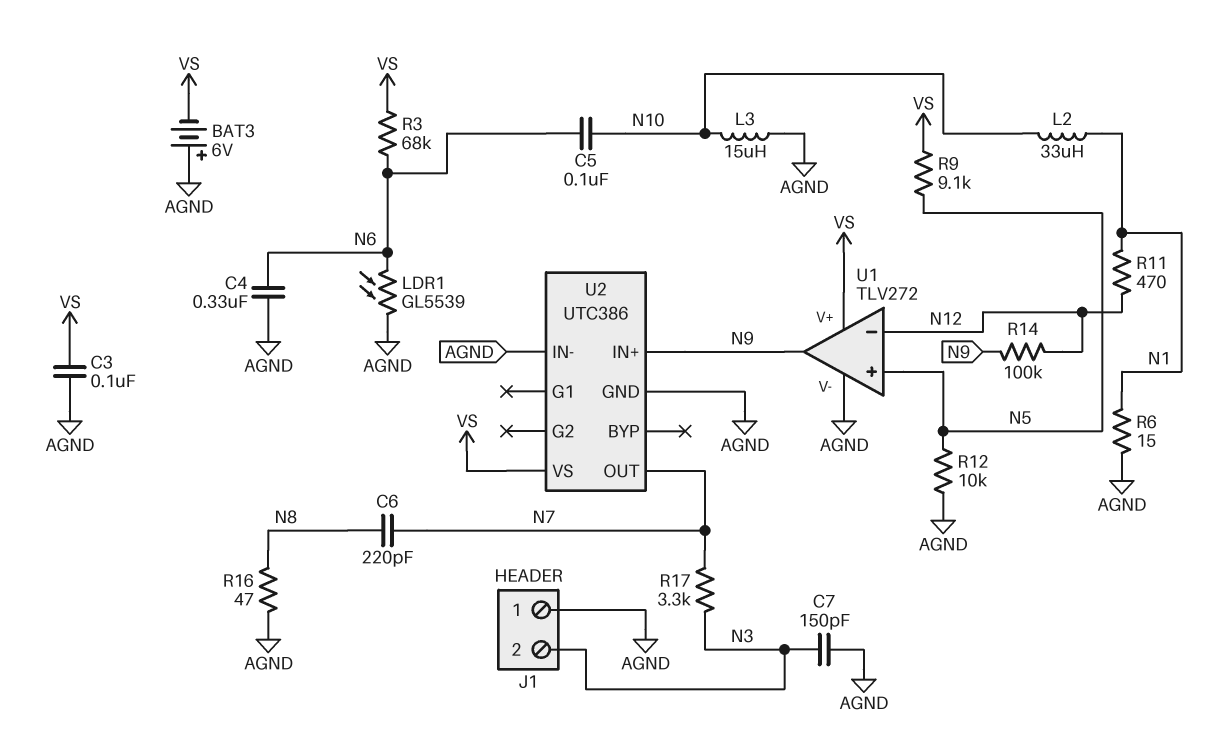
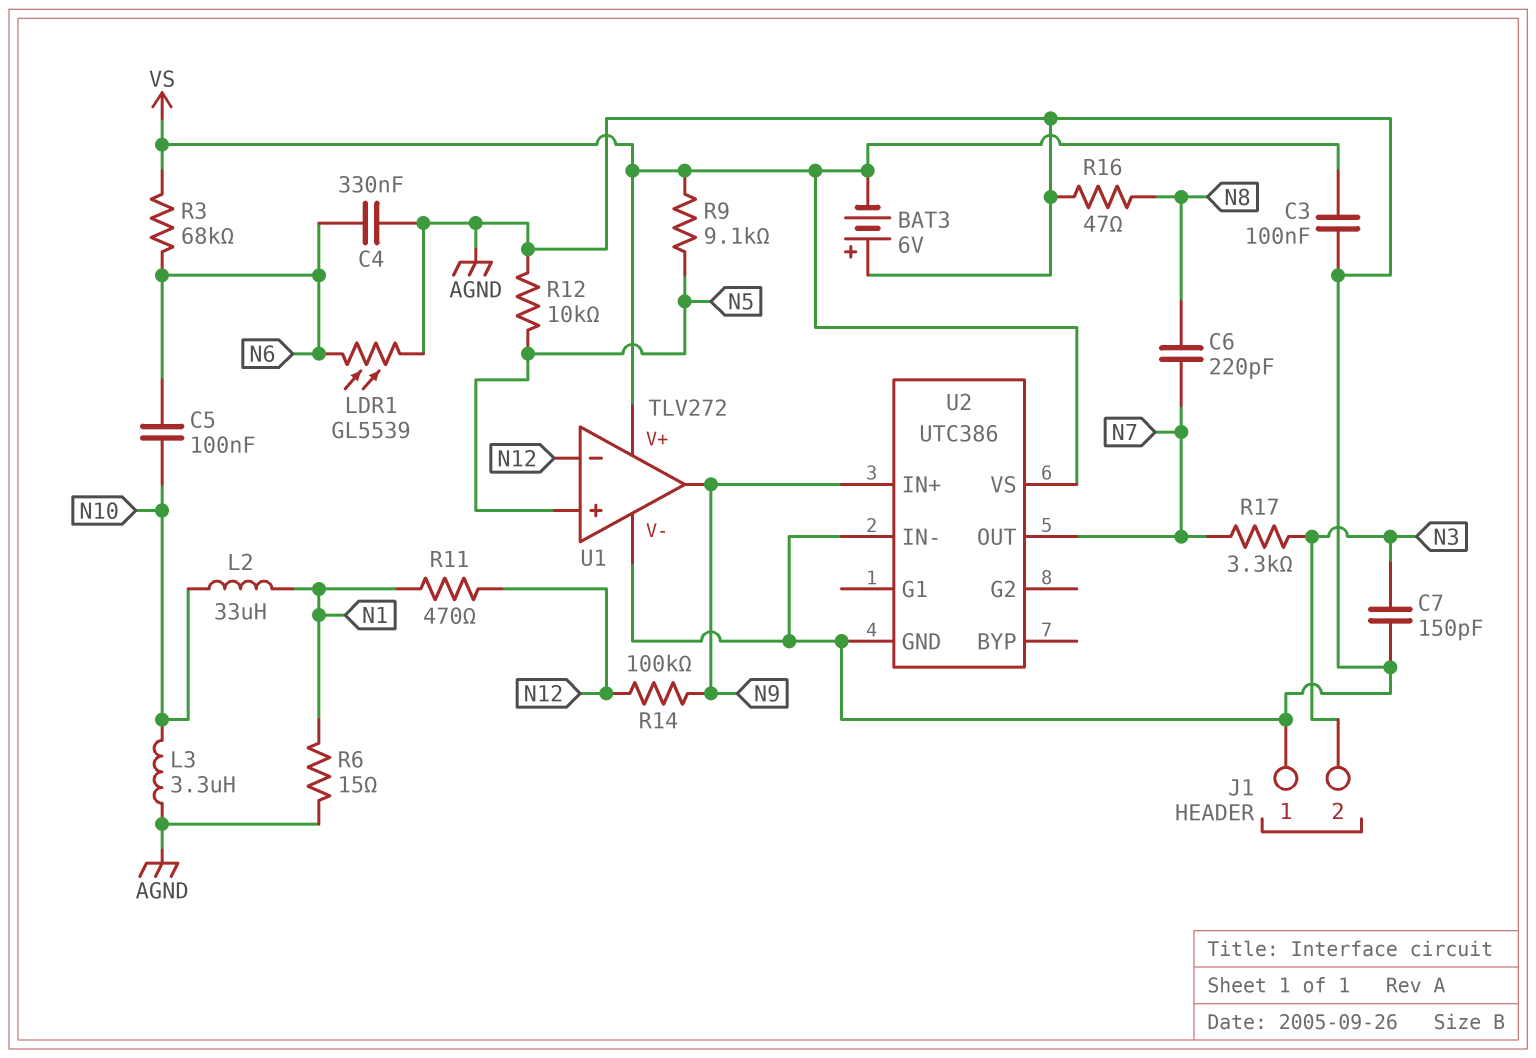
L3: 15uH (AGND, N10) -> 3.3uH (AGND, N10)

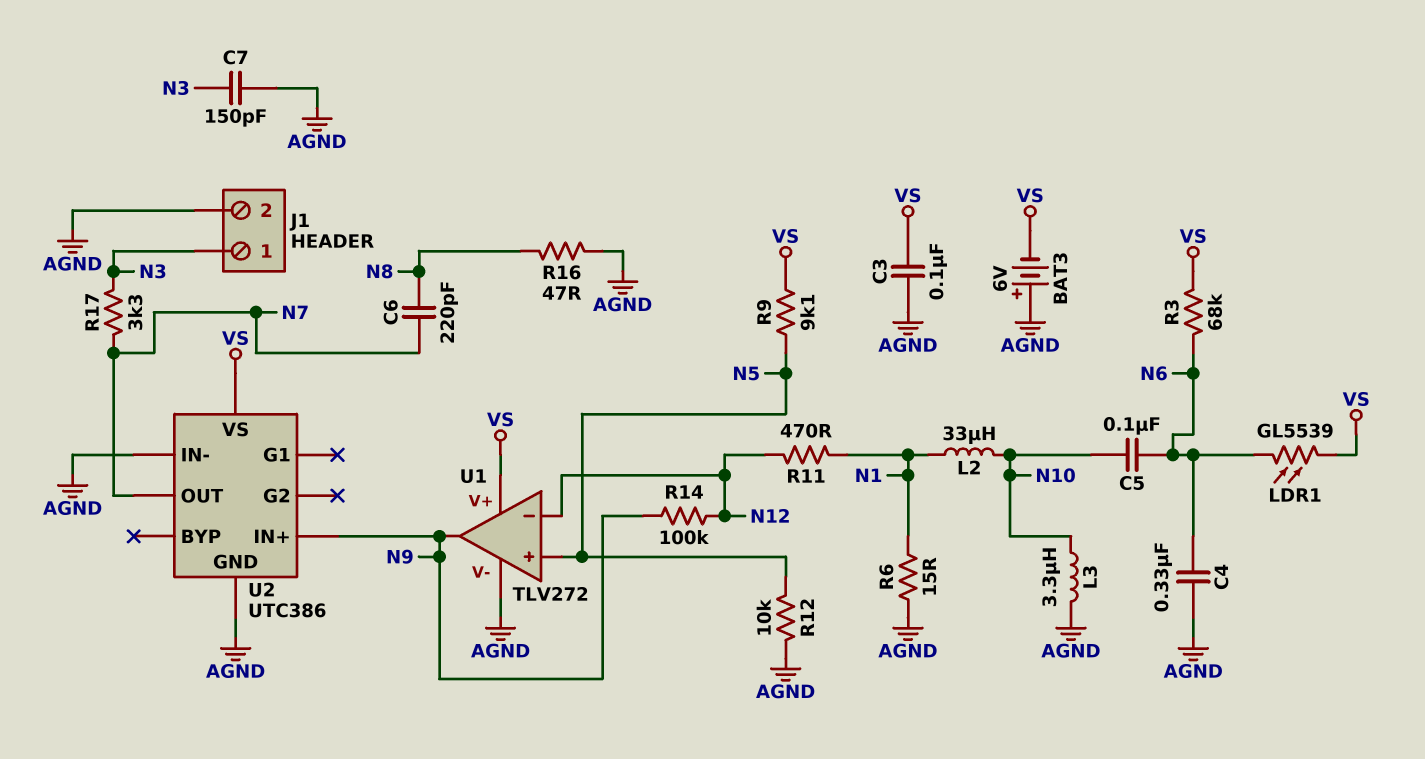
J1 pin 1: AGND -> N3
J1 pin 2: N3 -> AGND
LDR1: GL5539 (AGND, N6) -> GL5539 (N6, VS)

